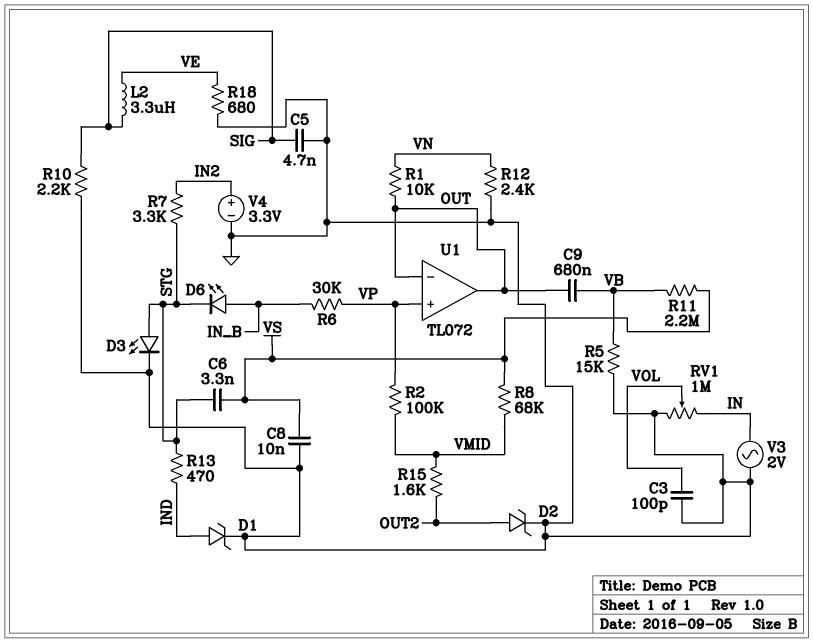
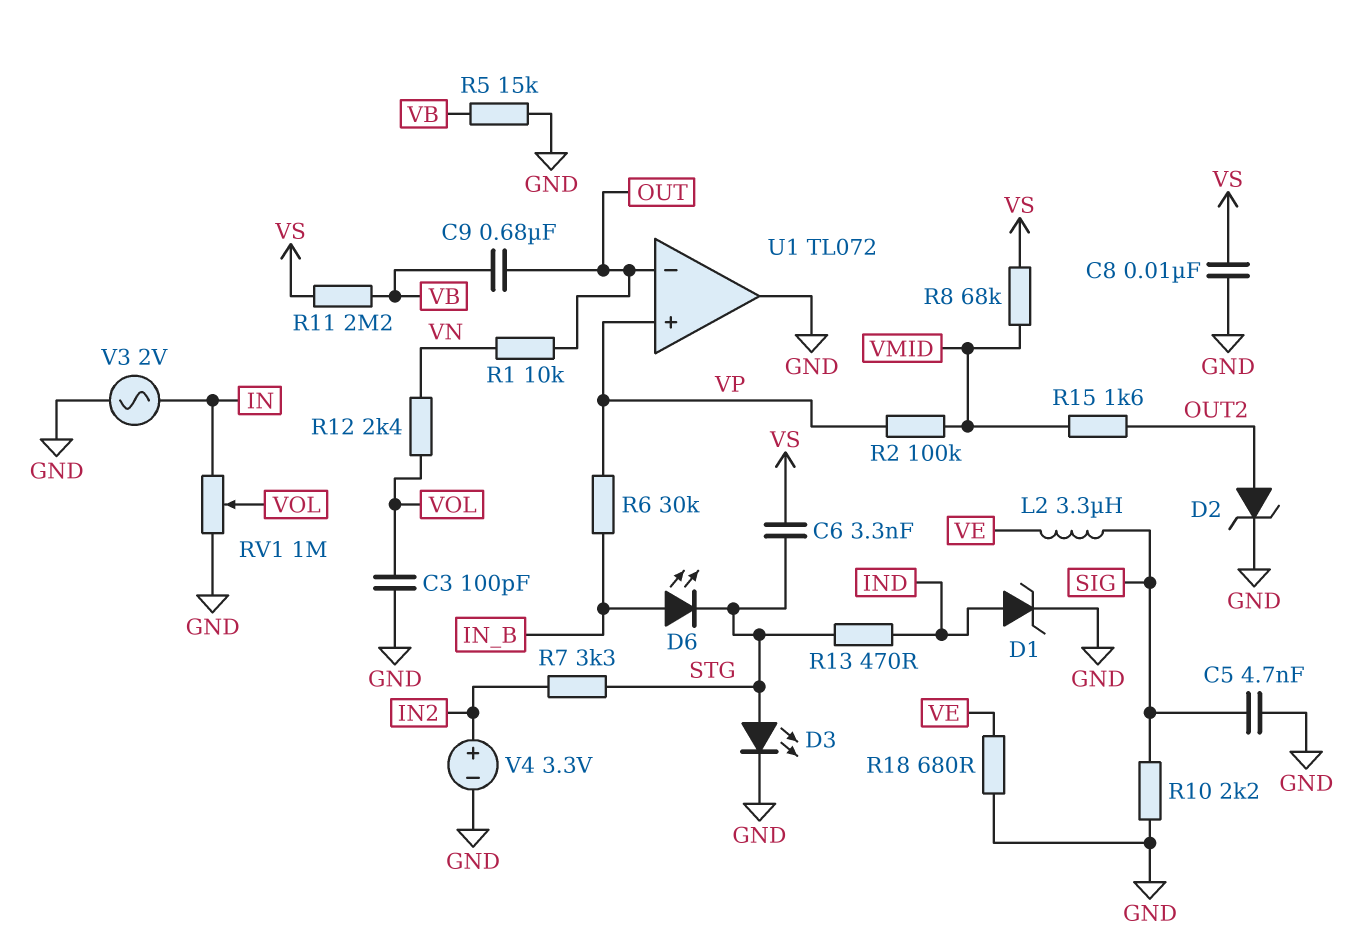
R12: 2.4k (GND, VN) -> 2.4k (VN, VOL)
U1 pin out: OUT -> GND

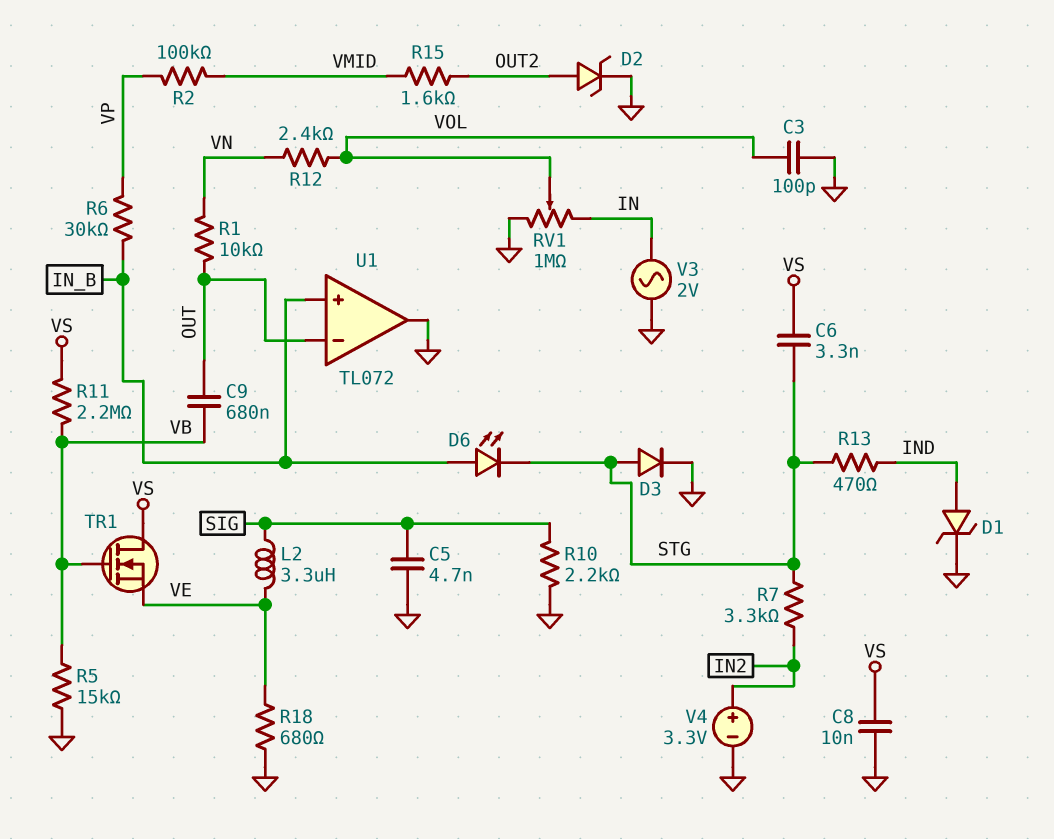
D3: LED (A STG, K GND) -> diode (A STG, K GND)
R8: 68k (VMID, VS) -> none
TR1: none -> NMOS (G VB, D VS, S VE)
U1 pin in+: VP -> IN_B

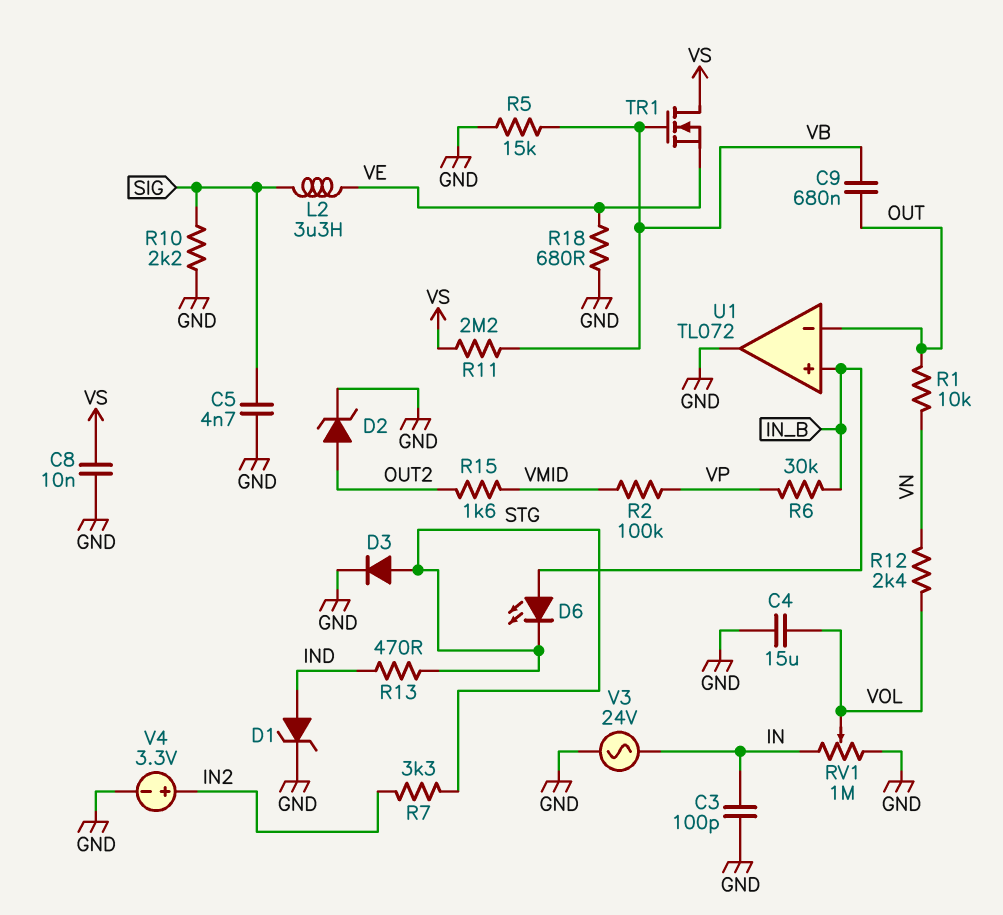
C3: 100pF (GND, VOL) -> 100pF (GND, IN)
C4: none -> 15uF (GND, VOL)
C6: 3.3nF (STG, VS) -> none
V3: AC 2V (GND, IN) -> AC 24V (GND, IN)

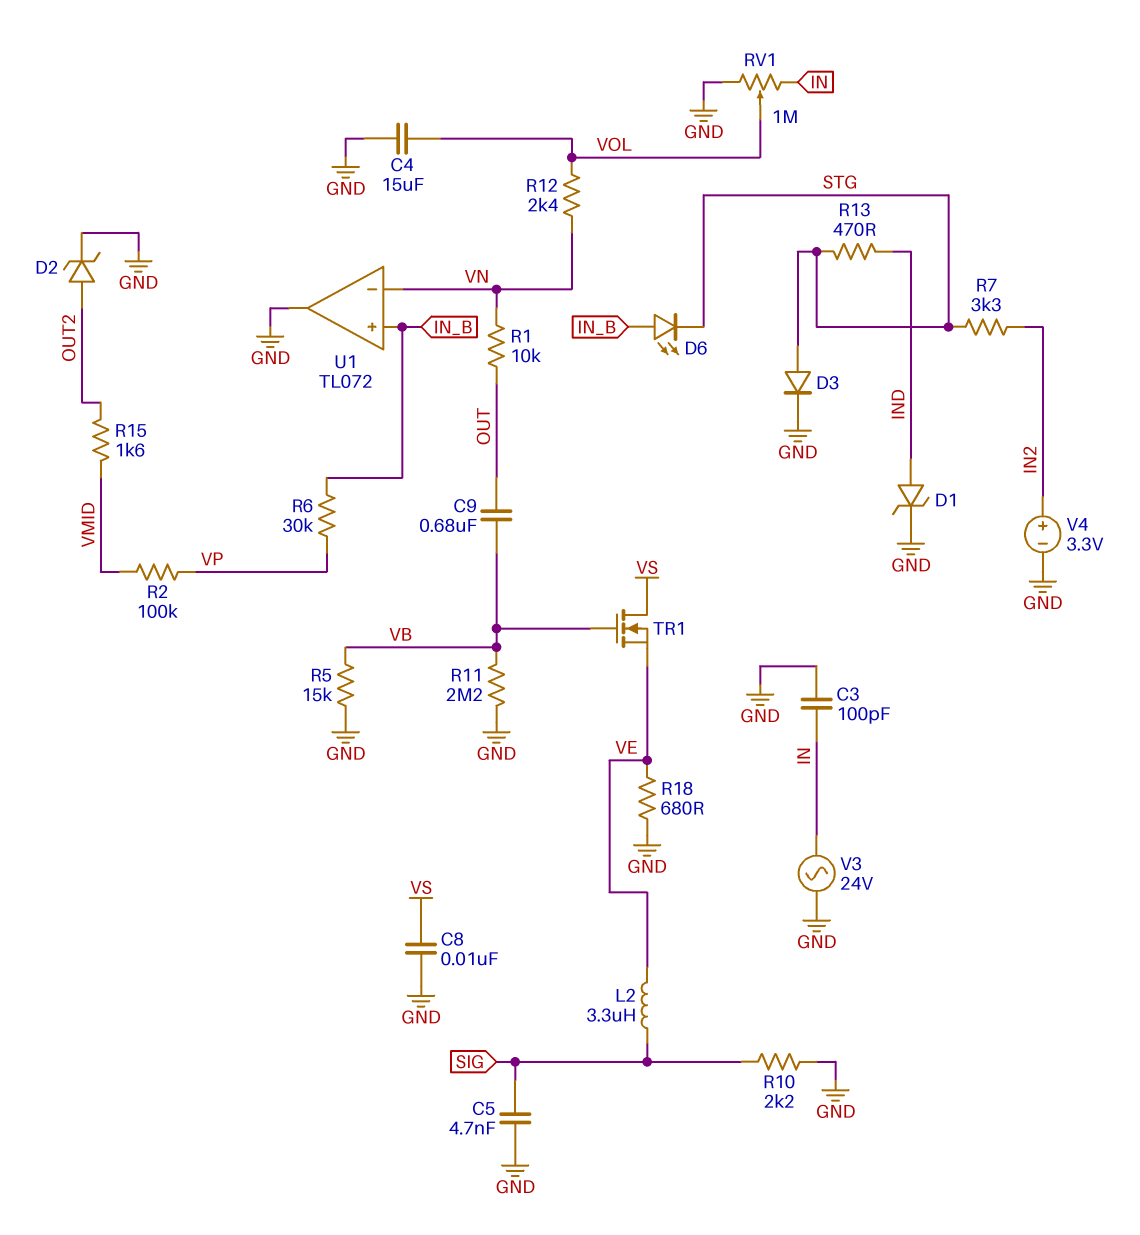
R11: 2.2M (VB, VS) -> 2.2M (GND, VB)
U1 pin in-: OUT -> VN

